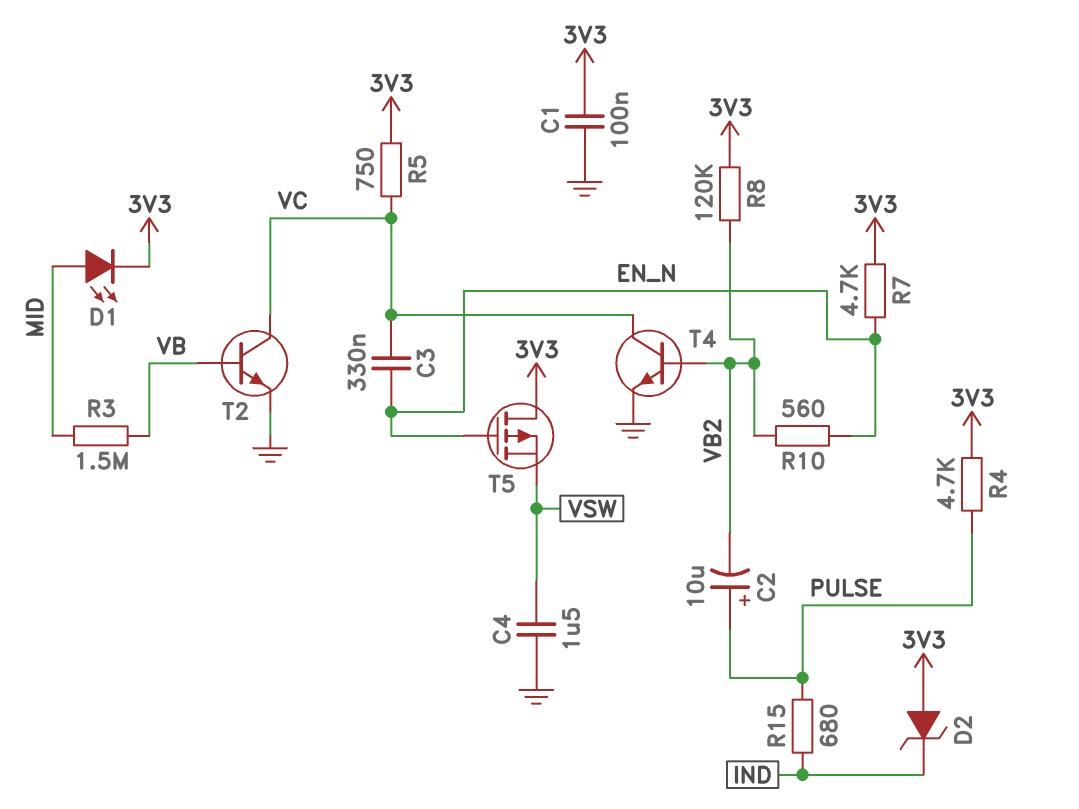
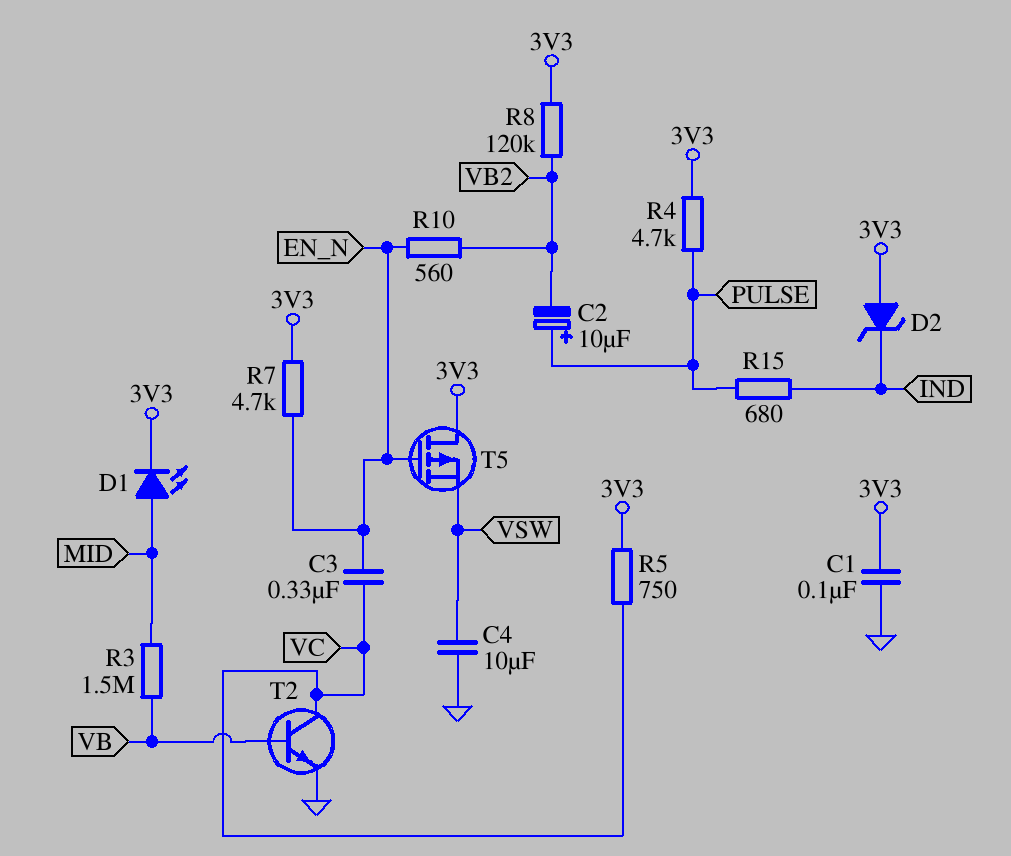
C4: 1.5uF (GND, VSW) -> 10uF (GND, VSW)
T4: NPN (B VB2, C VC, E GND) -> none

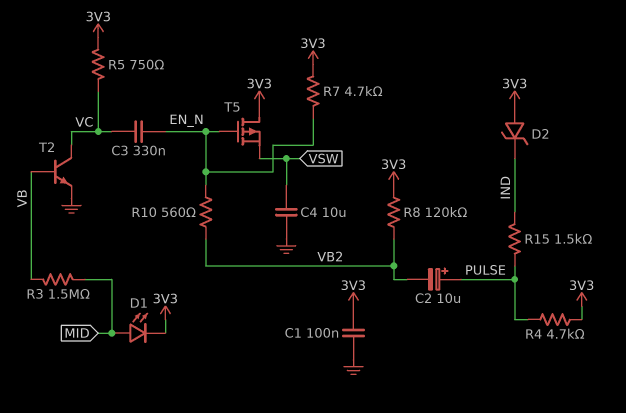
R15: 680 (IND, PULSE) -> 1.5k (IND, PULSE)

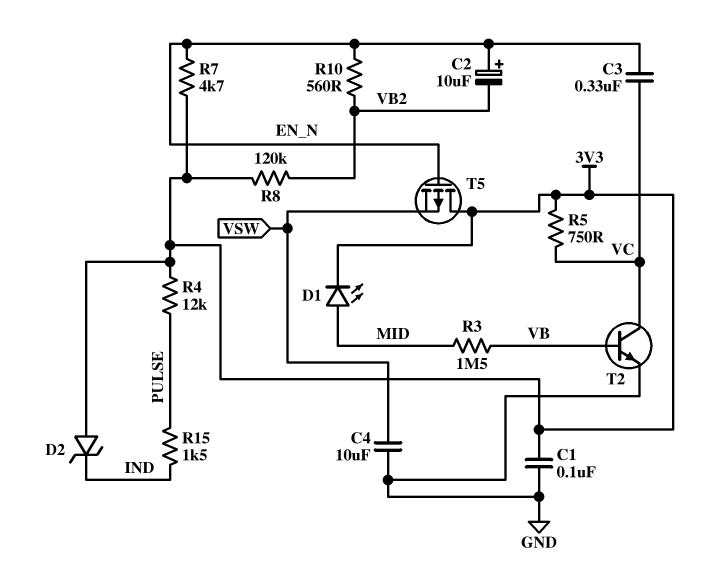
C2: 10uF (plus PULSE, minus VB2) -> 10uF (plus EN_N, minus VB2)
R4: 4.7k (3V3, PULSE) -> 12k (3V3, PULSE)

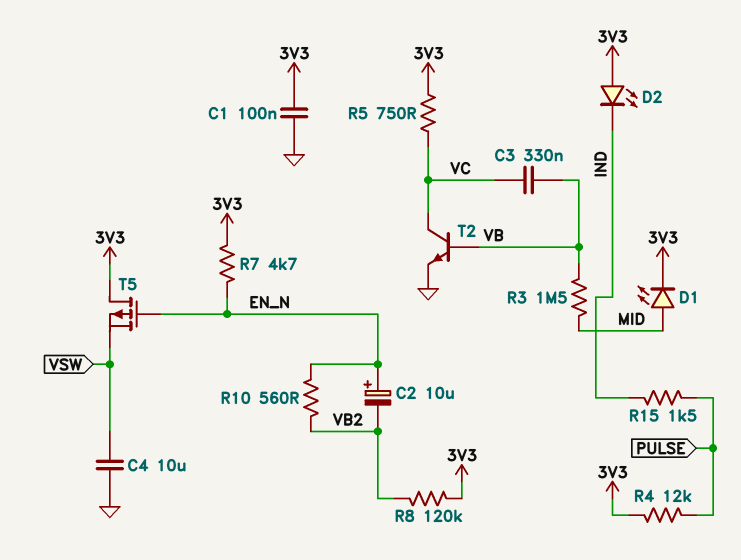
C3: 330nF (EN_N, VC) -> 330nF (VB, VC)
D2: zener (A 3V3, K IND) -> LED (A 3V3, K IND)

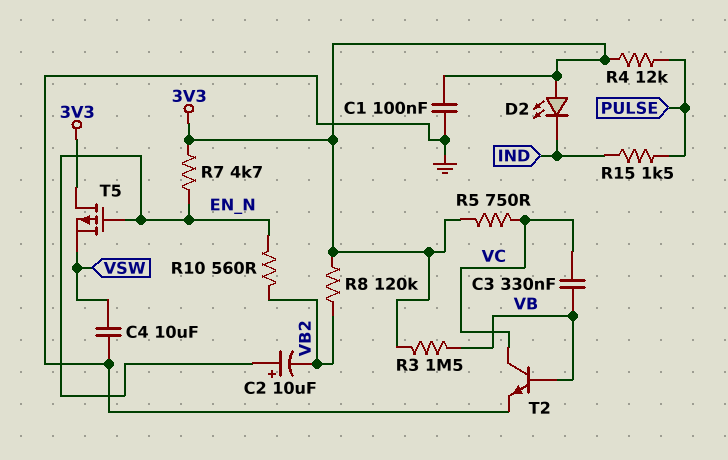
D1: LED (A MID, K 3V3) -> none
R3: 1.5M (MID, VB) -> 1.5M (3V3, VB)

